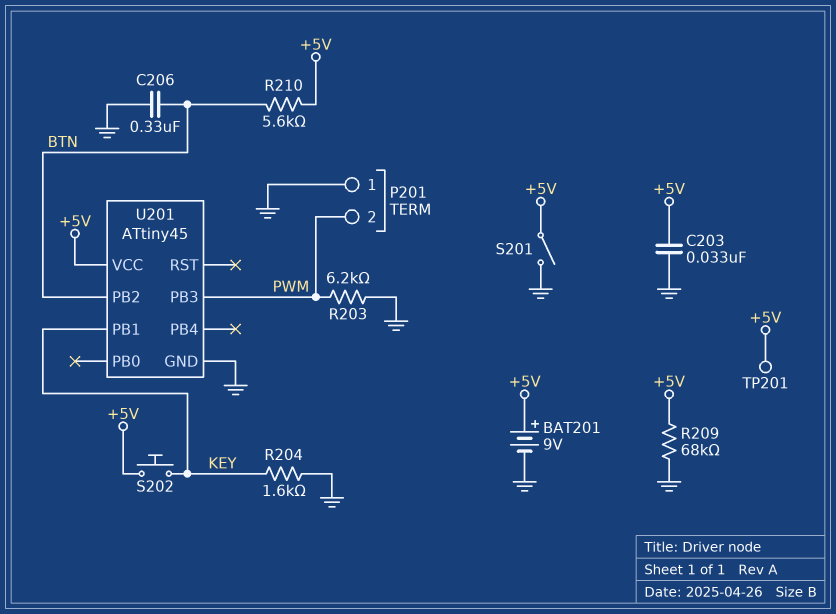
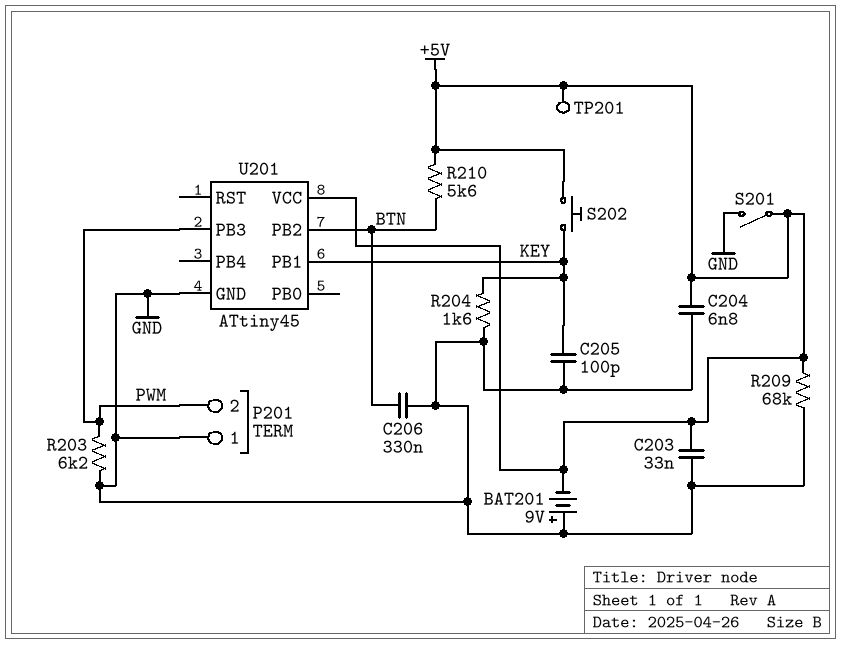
BAT201: 9V (plus +5V, minus GND) -> 9V (plus GND, minus +5V)
C204: none -> 6.8nF (+5V, GND)
C205: none -> 100pF (GND, KEY)

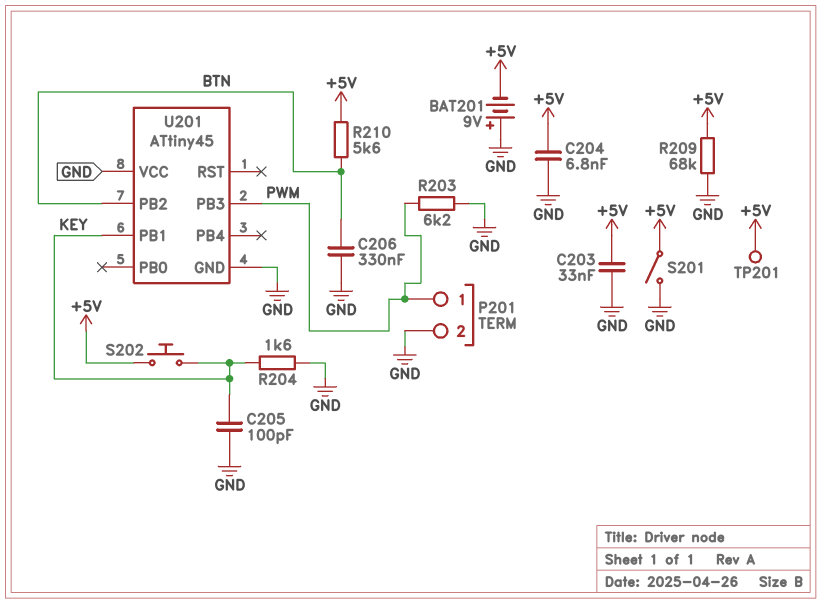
P201 pin 1: GND -> PWM
P201 pin 2: PWM -> GND
U201 pin VCC: +5V -> GND

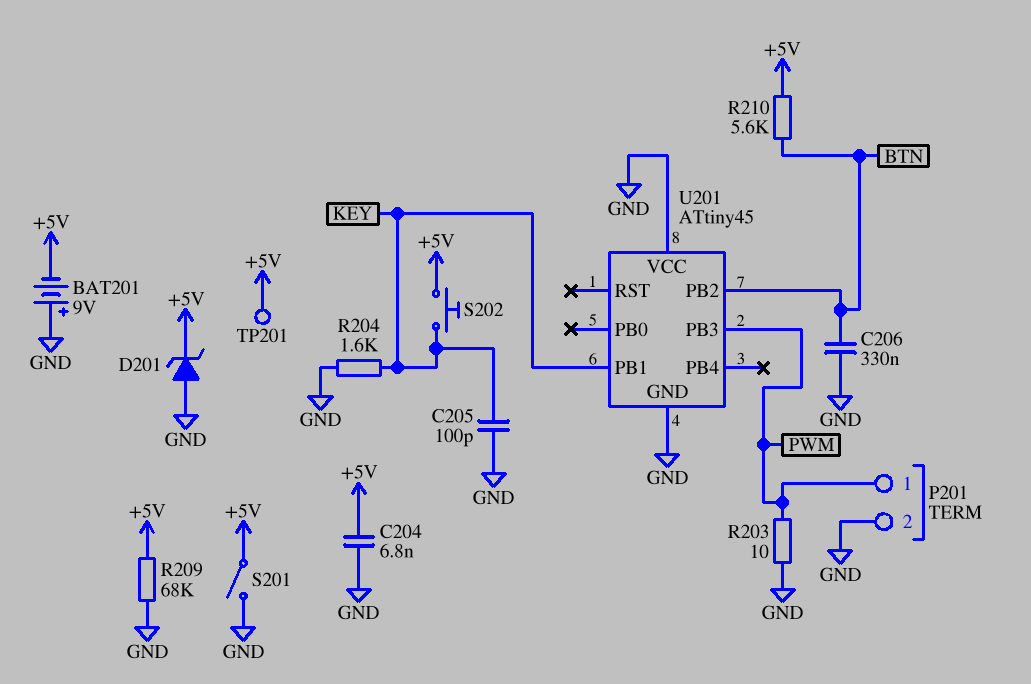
C203: 33nF (+5V, GND) -> none
D201: none -> zener (A GND, K +5V)
R203: 6.2k (GND, PWM) -> 10 (GND, PWM)

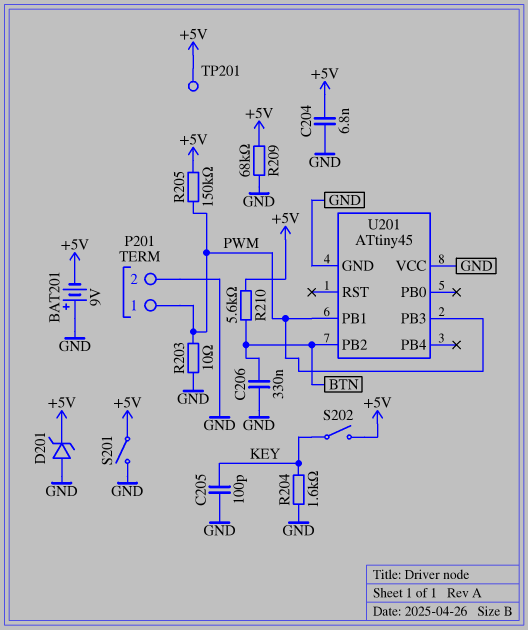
R205: none -> 150k (+5V, PWM)
S202: button (+5V, KEY) -> switch (+5V, KEY)
U201 pin PB1: KEY -> PWM

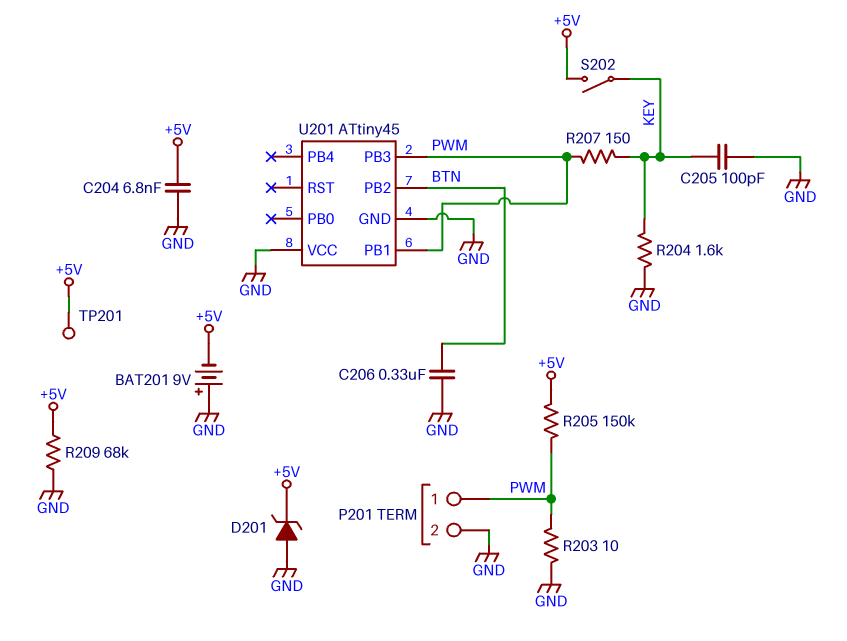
R207: none -> 150 (KEY, PWM)
R210: 5.6k (+5V, BTN) -> none
S201: switch (+5V, GND) -> none

